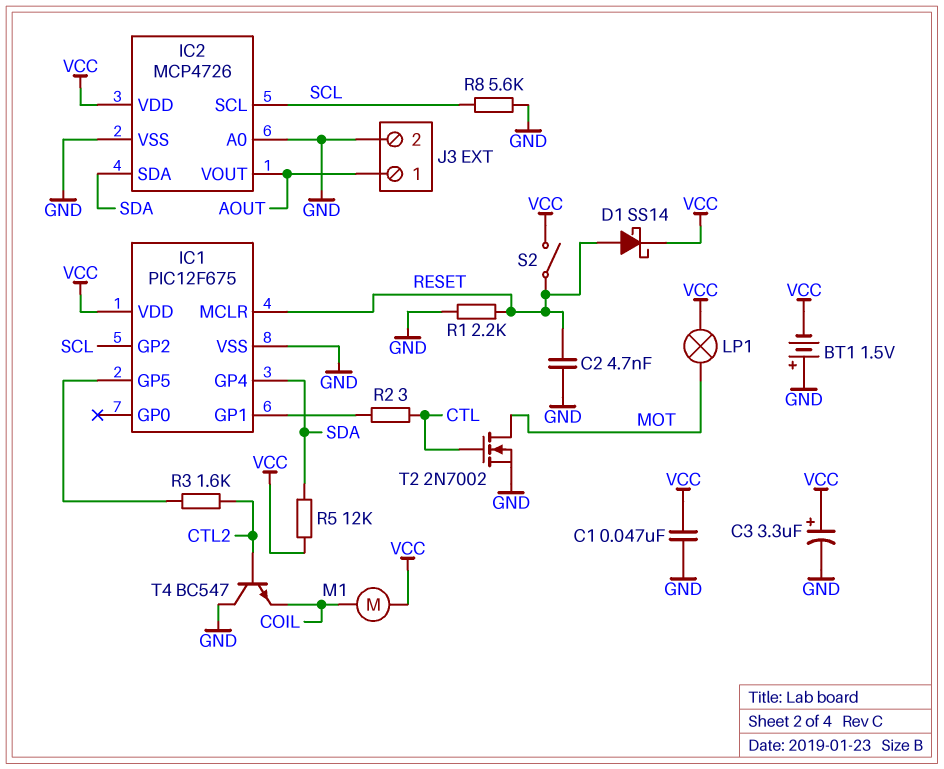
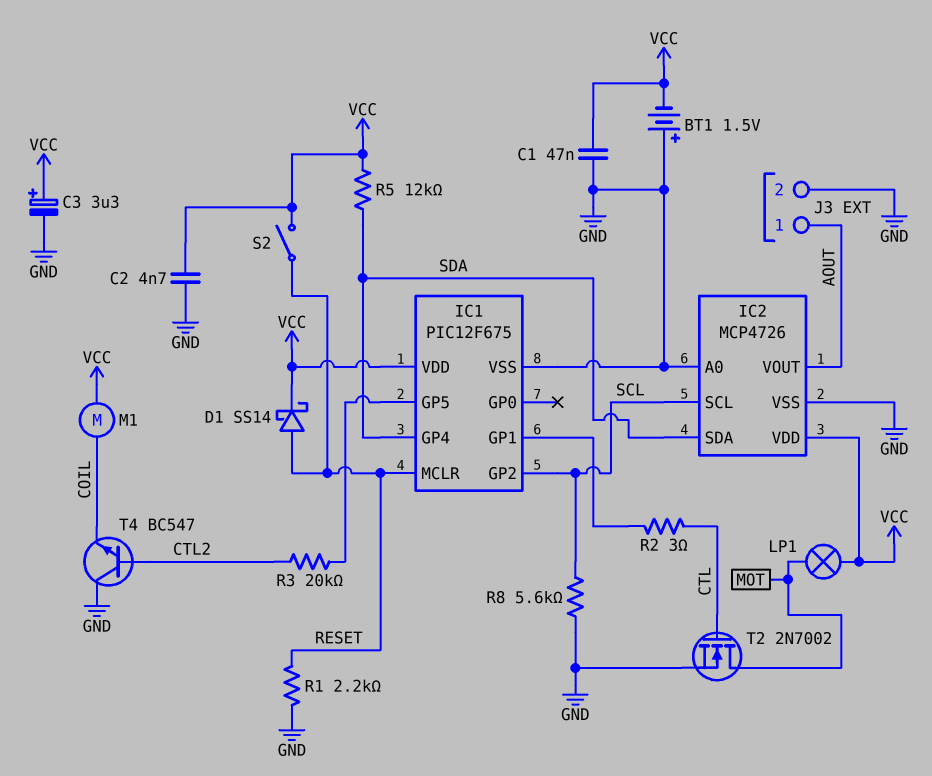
C2: 4.7nF (GND, RESET) -> 4.7nF (GND, VCC)
R3: 1.6k (CTL2, IC1/GP5) -> 20k (CTL2, IC1/GP5)

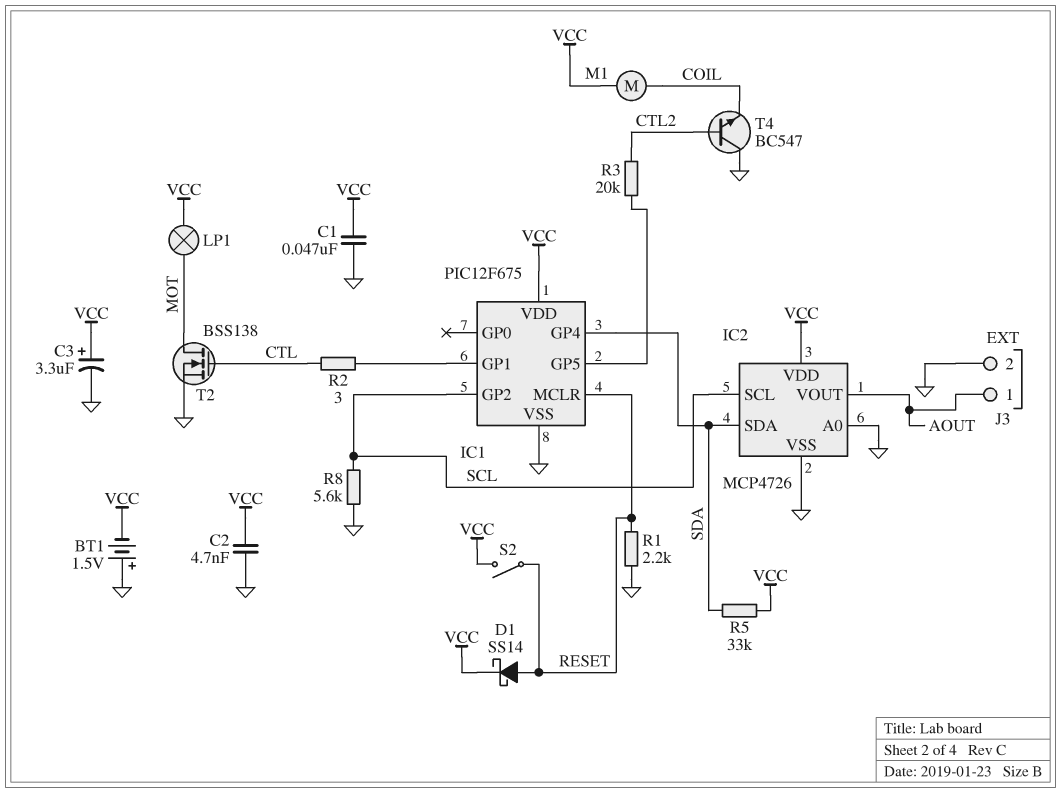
R5: 12k (SDA, VCC) -> 33k (SDA, VCC)
T2: NMOS 2N7002 (G CTL, D MOT, S GND) -> NMOS BSS138 (G CTL, D MOT, S GND)

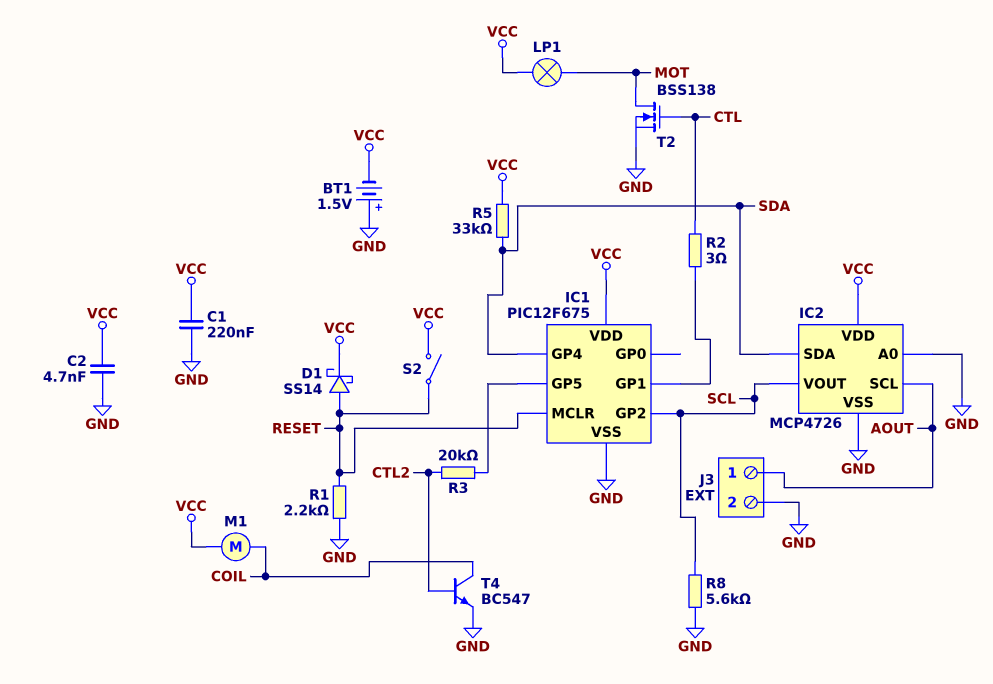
C1: 47nF (GND, VCC) -> 220nF (GND, VCC)
C3: 3.3uF (plus VCC, minus GND) -> none
IC2 pin SCL: SCL -> AOUT
IC2 pin VOUT: AOUT -> SCL
T4: NPN BC547 (B CTL2, C GND, E COIL) -> NPN BC547 (B CTL2, C COIL, E GND)

